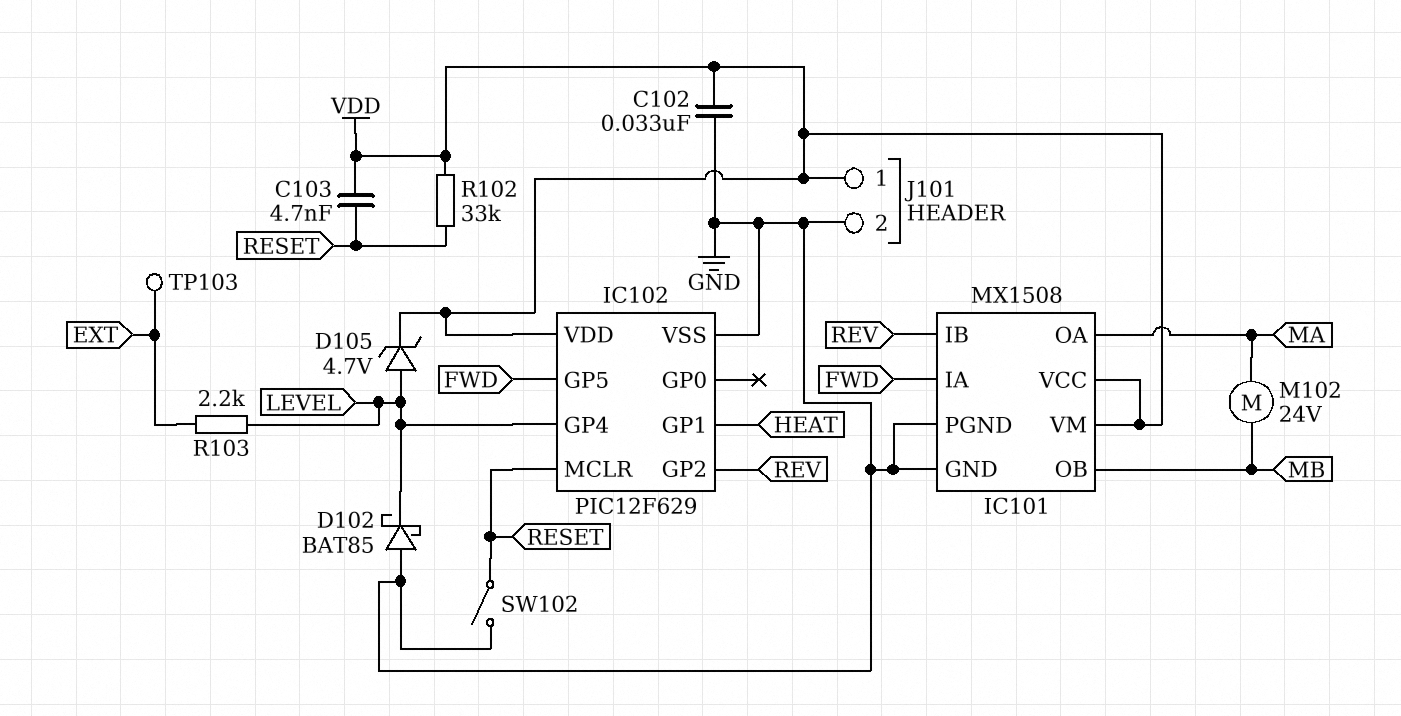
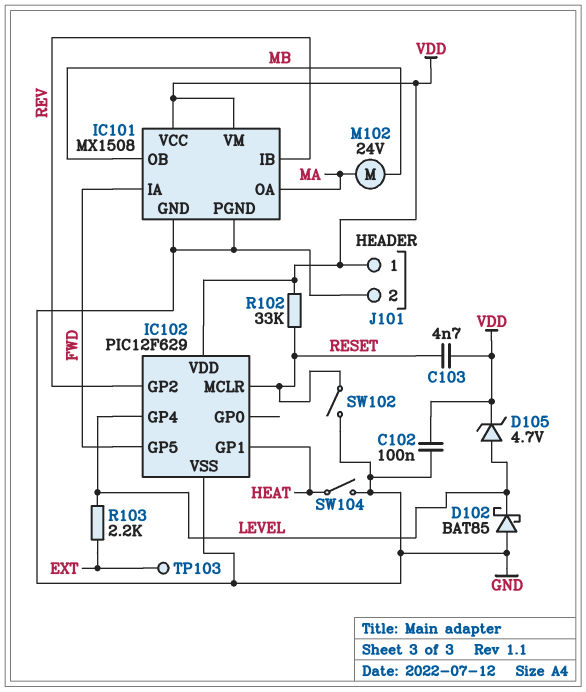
C102: 33nF (GND, VDD) -> 100nF (GND, VDD)
SW104: none -> switch (GND, HEAT)

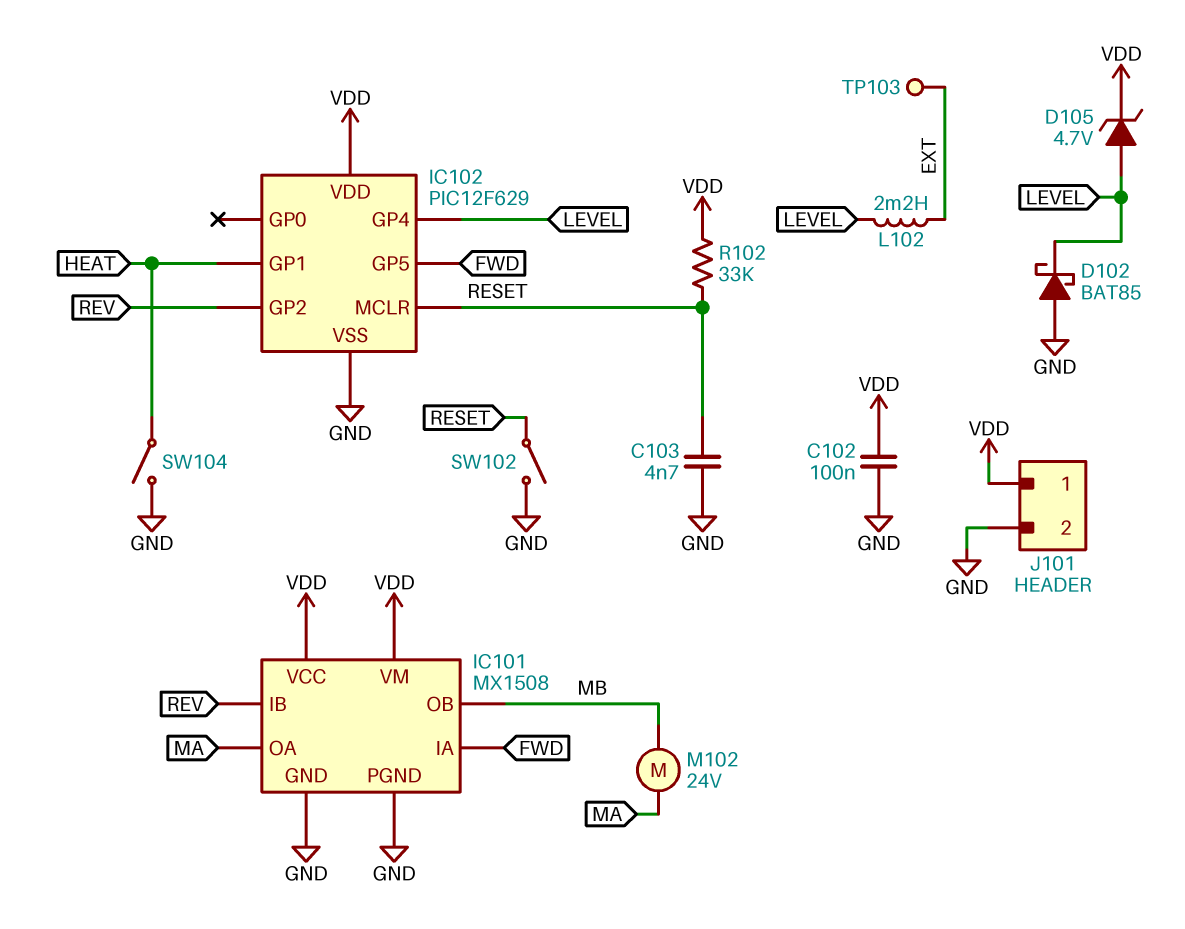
C103: 4.7nF (RESET, VDD) -> 4.7nF (GND, RESET)
L102: none -> 2.2mH (EXT, LEVEL)
R103: 2.2k (EXT, LEVEL) -> none

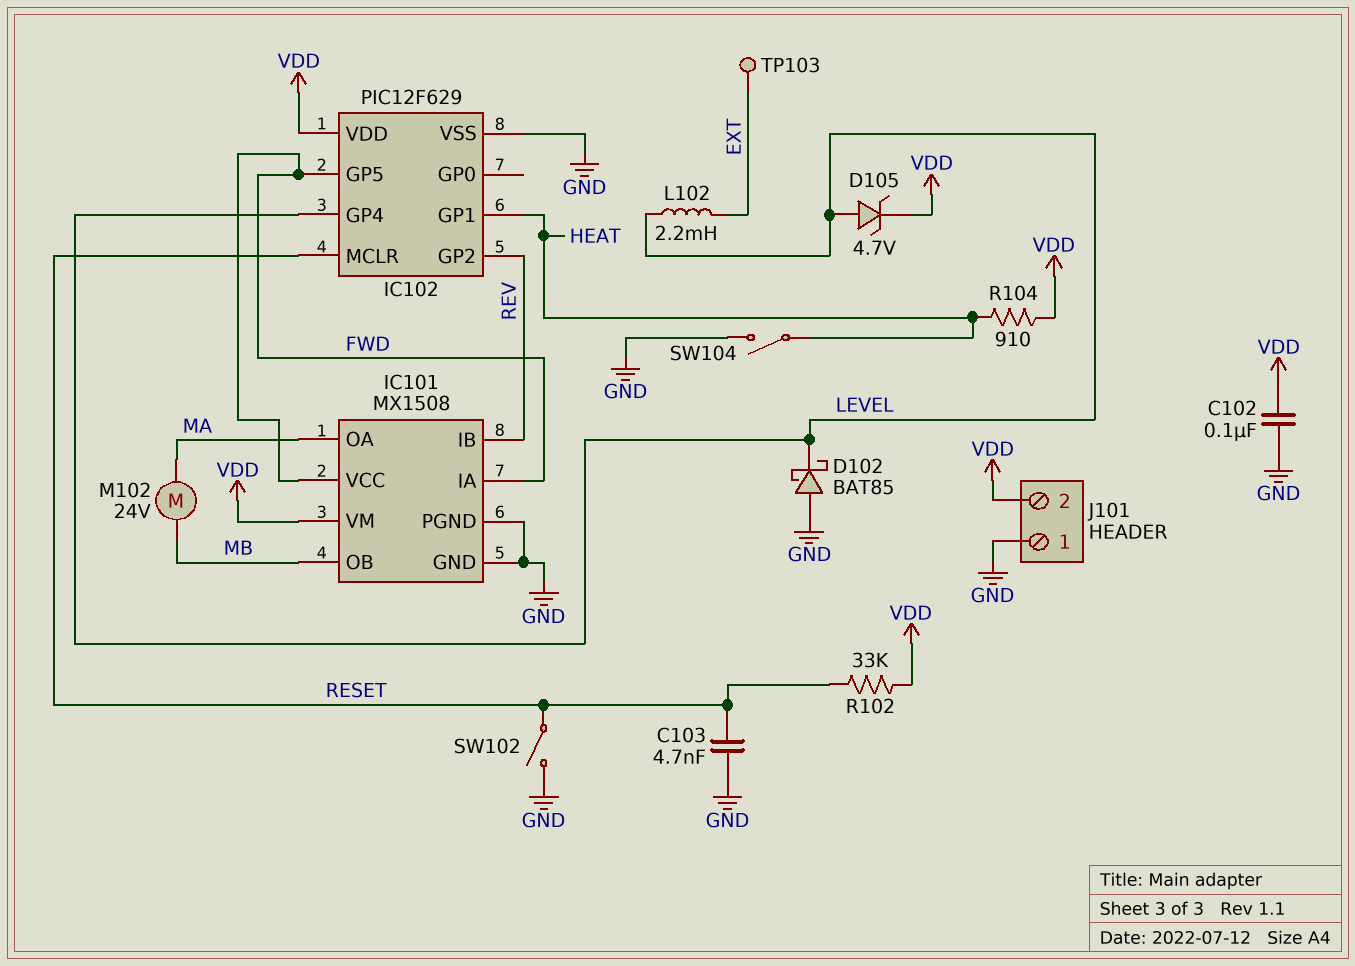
IC101 pin VCC: VDD -> FWD
J101 pin 1: VDD -> GND
J101 pin 2: GND -> VDD
R104: none -> 910 (HEAT, VDD)

